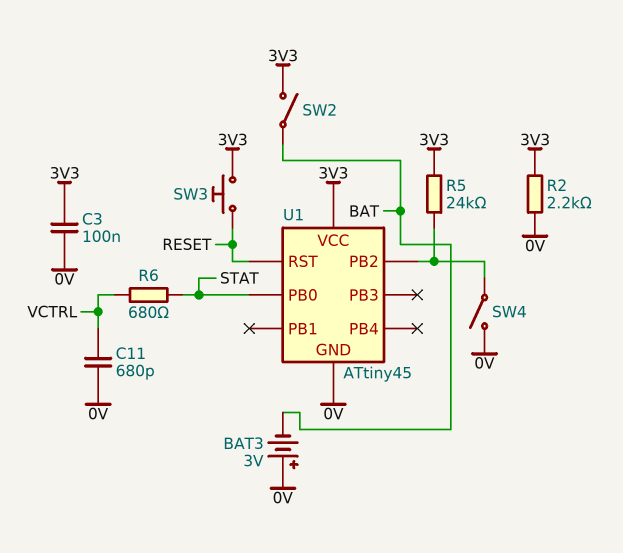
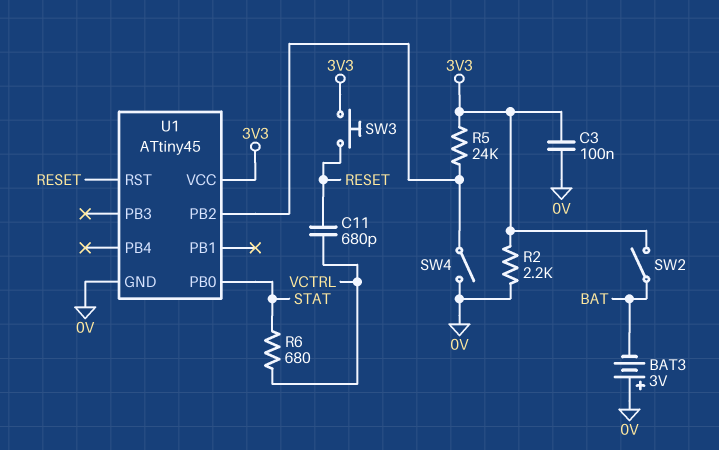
C11: 680pF (0V, VCTRL) -> 680pF (RESET, VCTRL)

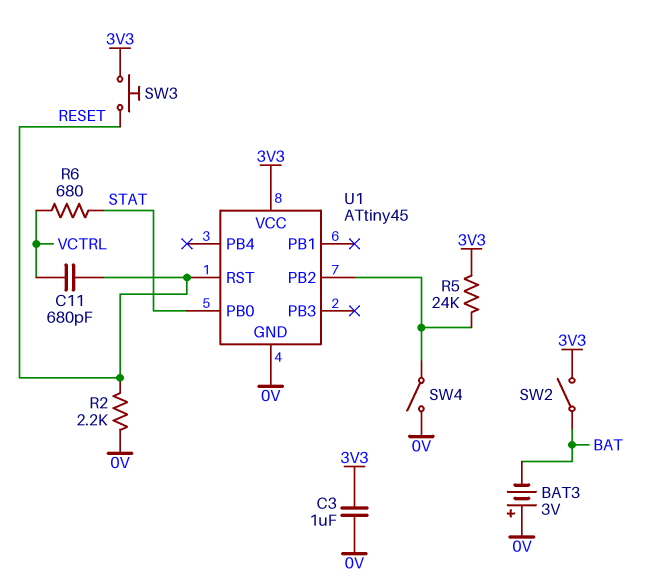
C3: 100nF (0V, 3V3) -> 1uF (0V, 3V3)
R2: 2.2k (0V, 3V3) -> 2.2k (0V, RESET)

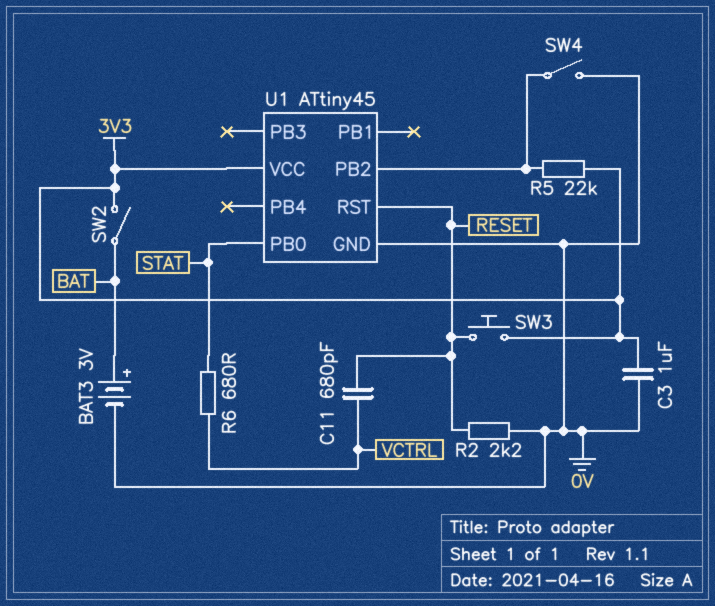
BAT3: 3V (plus 0V, minus BAT) -> 3V (plus BAT, minus 0V)
R5: 24k (3V3, U1/PB2) -> 22k (3V3, U1/PB2)

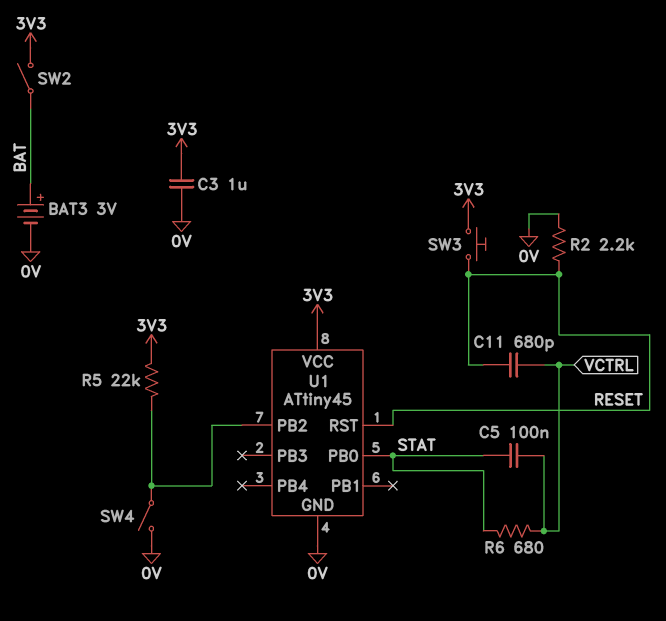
C5: none -> 100nF (STAT, VCTRL)

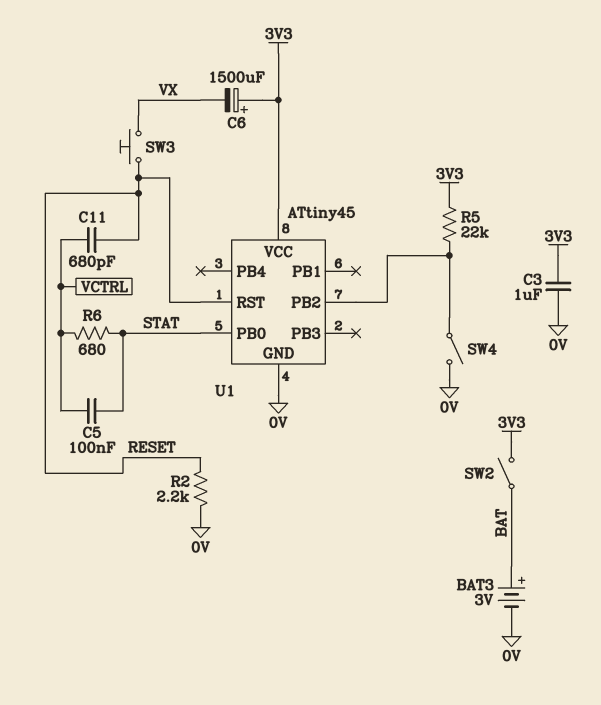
C6: none -> 1500uF (plus 3V3, minus VX)
SW3: button (3V3, RESET) -> button (RESET, VX)

